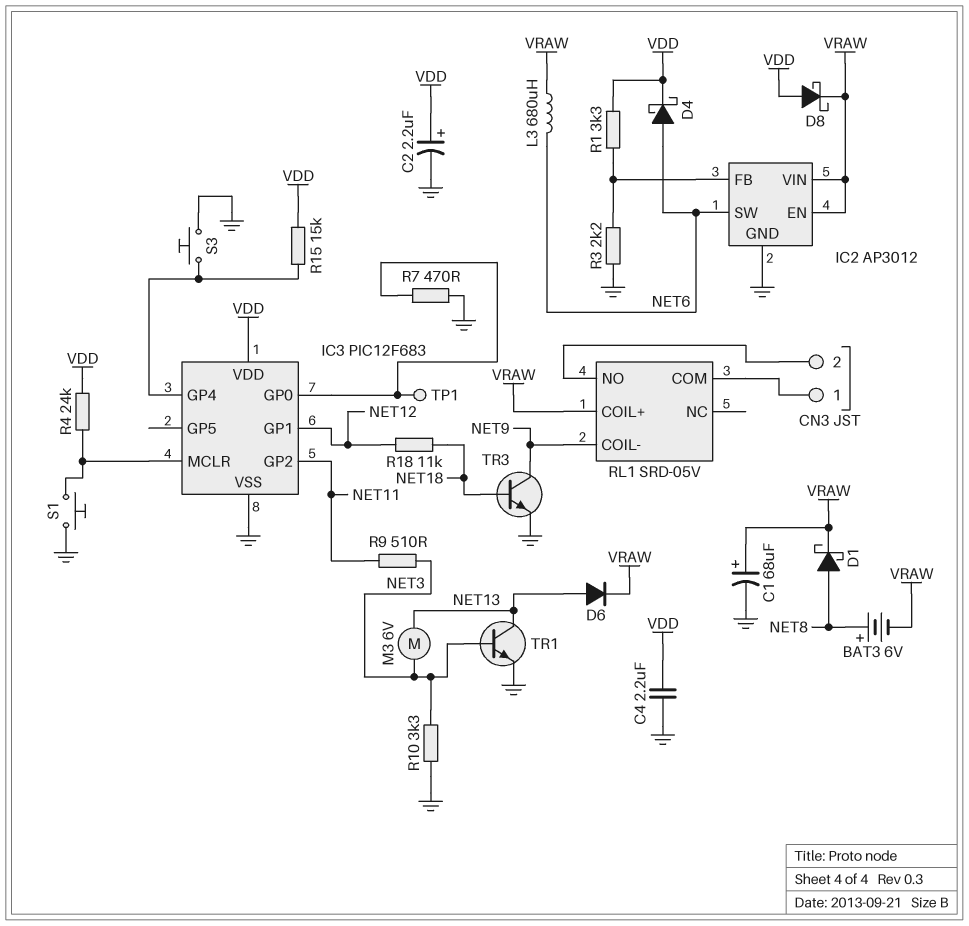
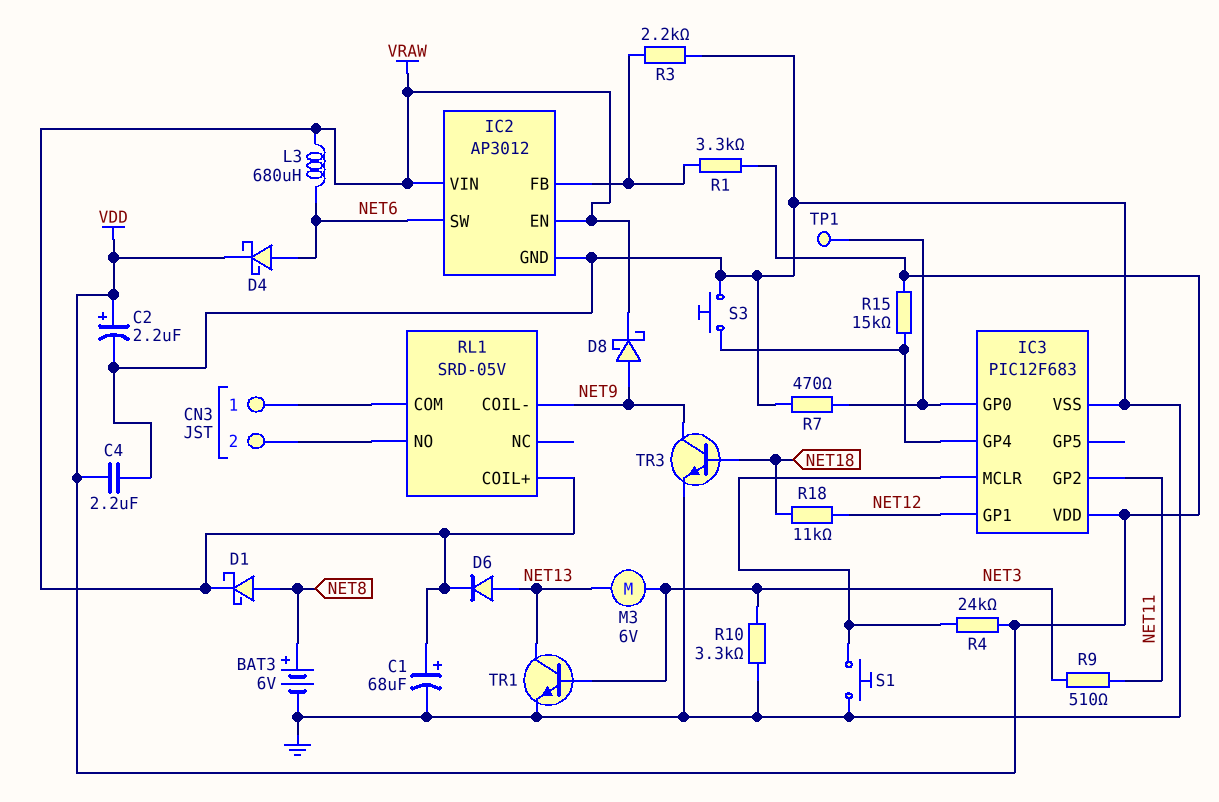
BAT3: 6V (plus NET8, minus VRAW) -> 6V (plus NET8, minus GND)
D8: schottky (A VDD, K VRAW) -> schottky (A NET9, K VRAW)

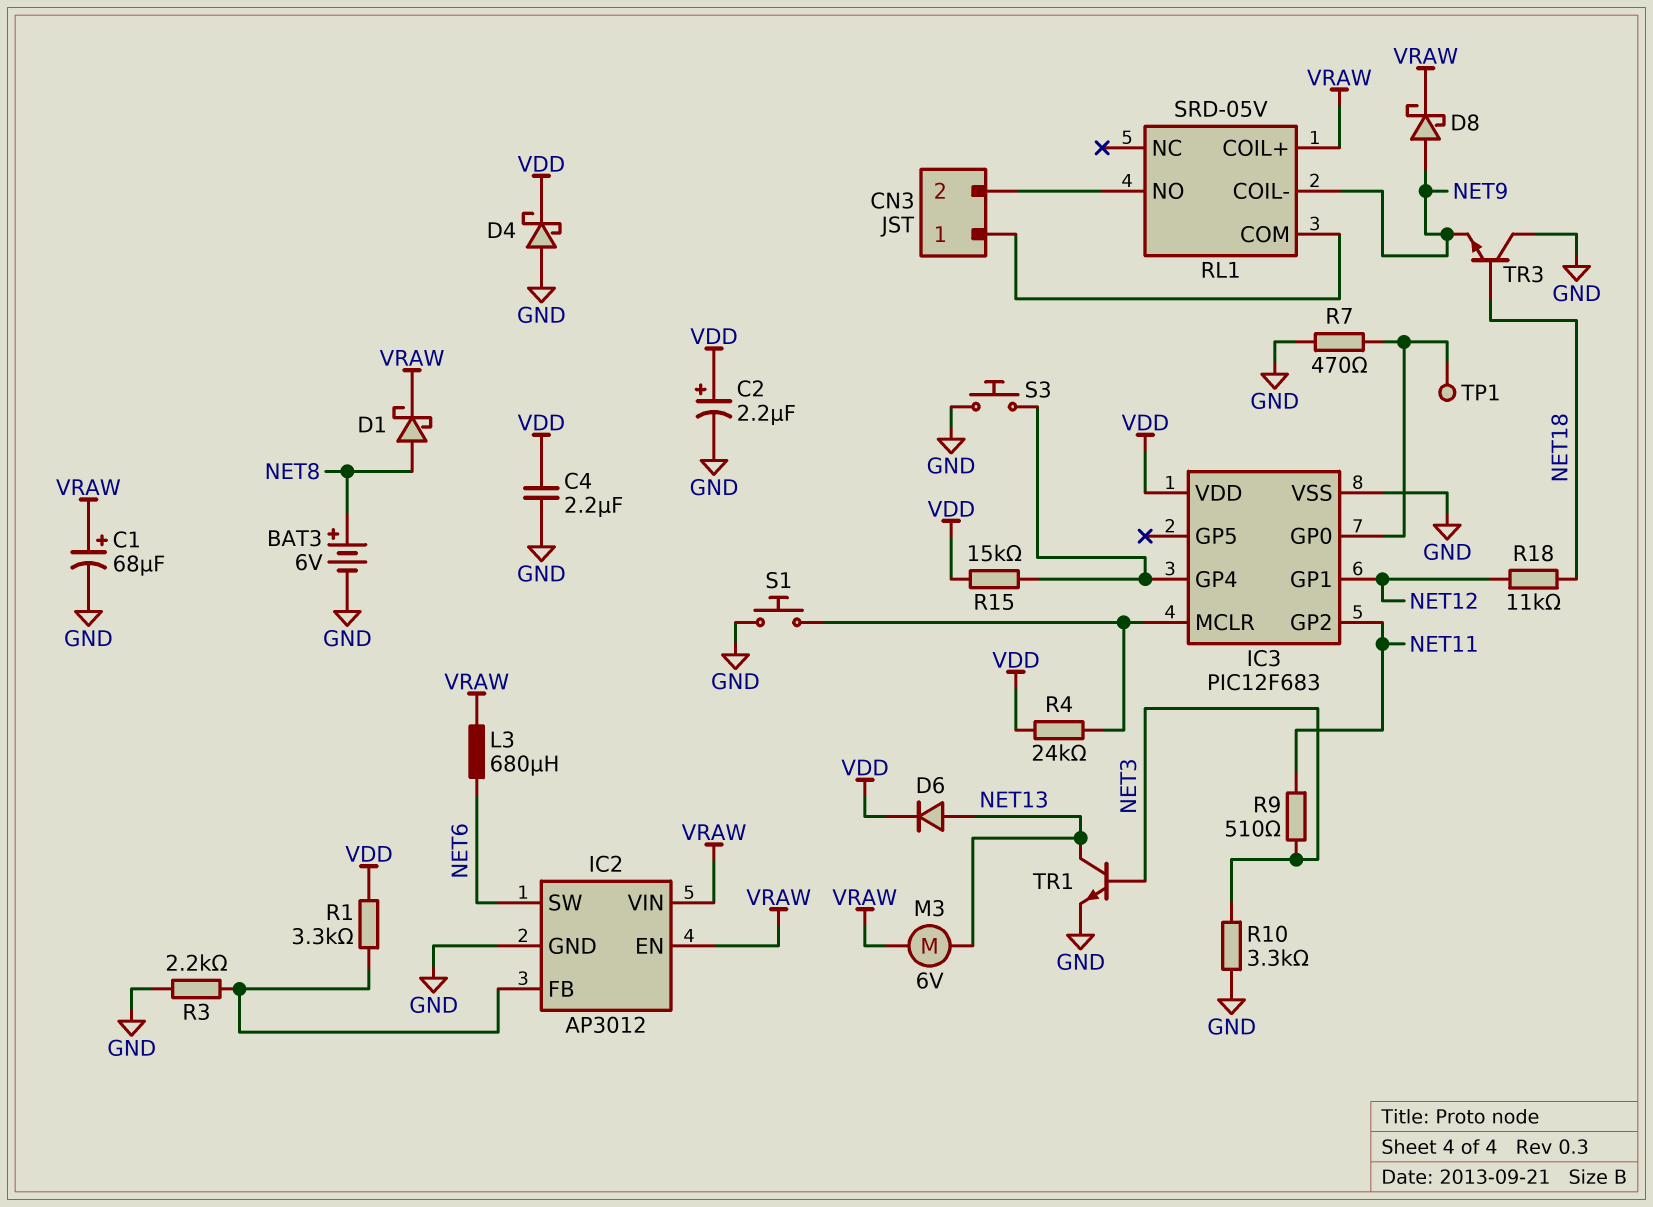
D4: schottky (A NET6, K VDD) -> schottky (A GND, K VDD)
D6: diode (A NET13, K VRAW) -> diode (A NET13, K VDD)
M3: motor 6V (NET3, NET13) -> motor 6V (NET13, VRAW)
TR3: NPN (B NET18, C NET9, E GND) -> NPN (B NET18, C GND, E NET9)

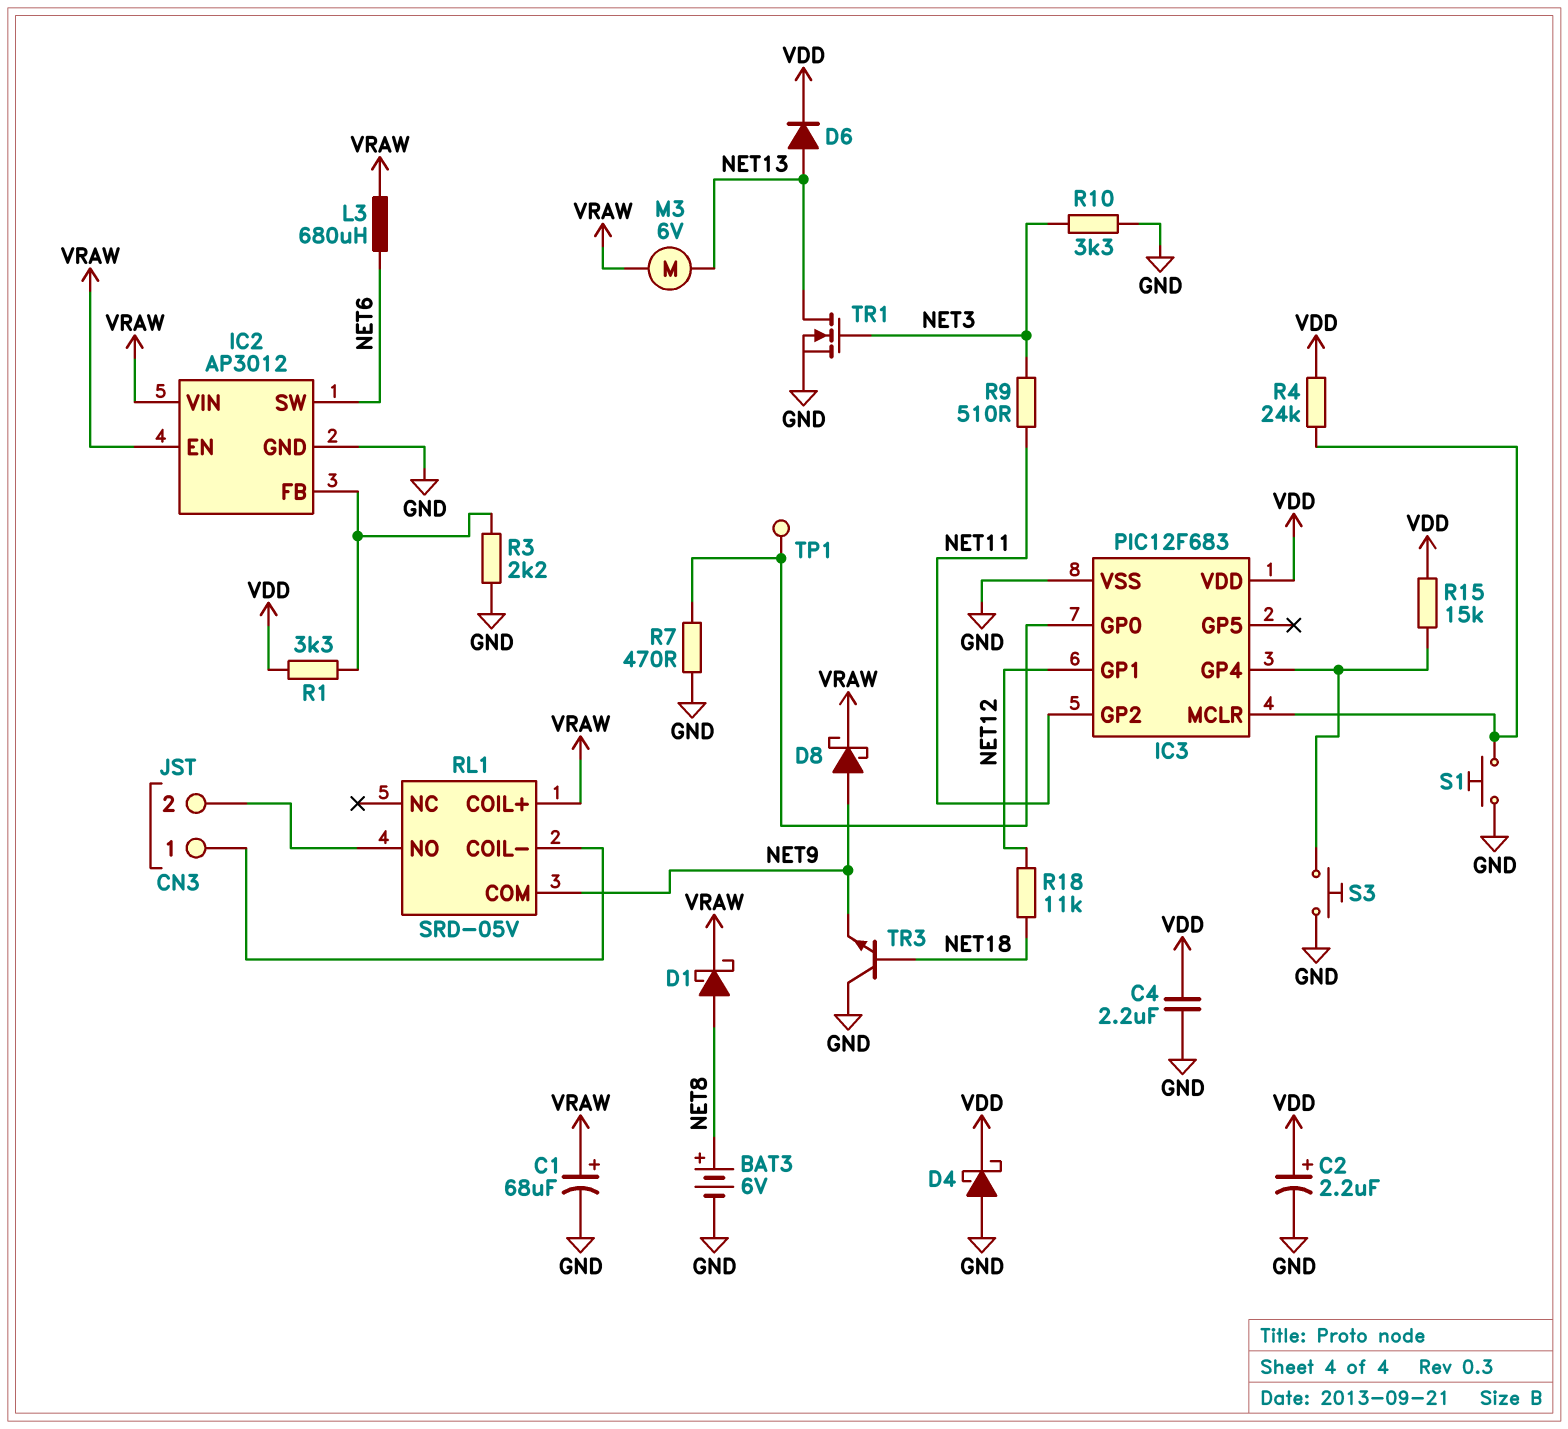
RL1 pin COIL-: NET9 -> CN3/1
RL1 pin COM: CN3/1 -> NET9
TR1: NPN (B NET3, C NET13, E GND) -> NMOS (G NET3, D NET13, S GND)

